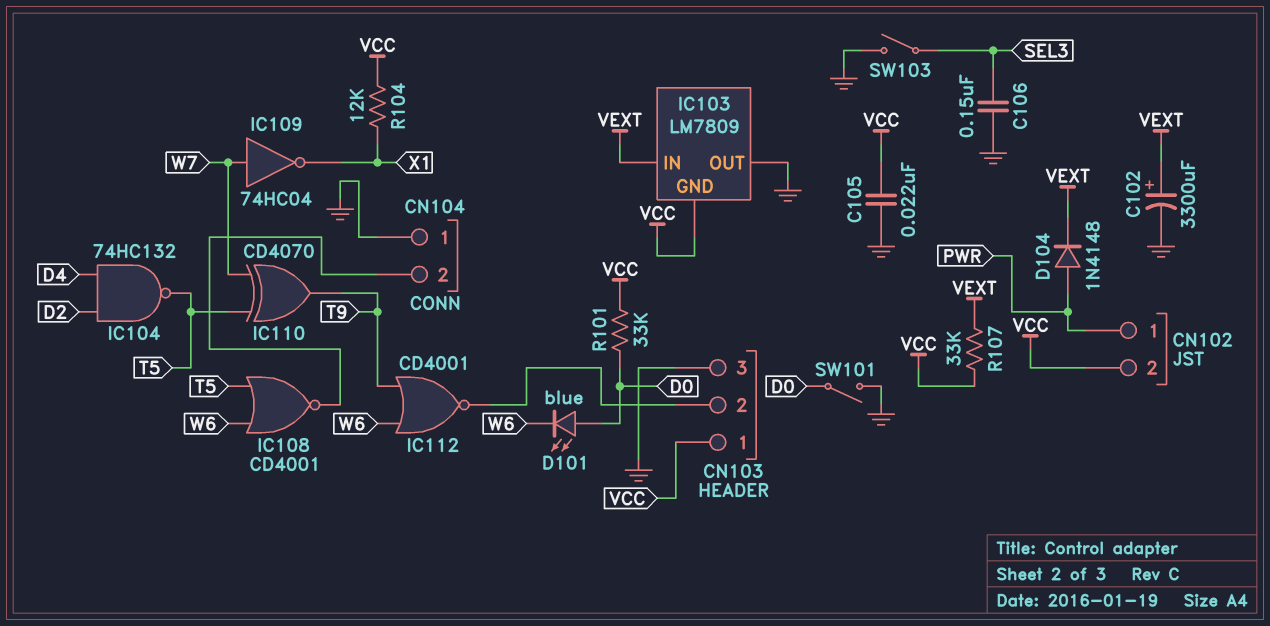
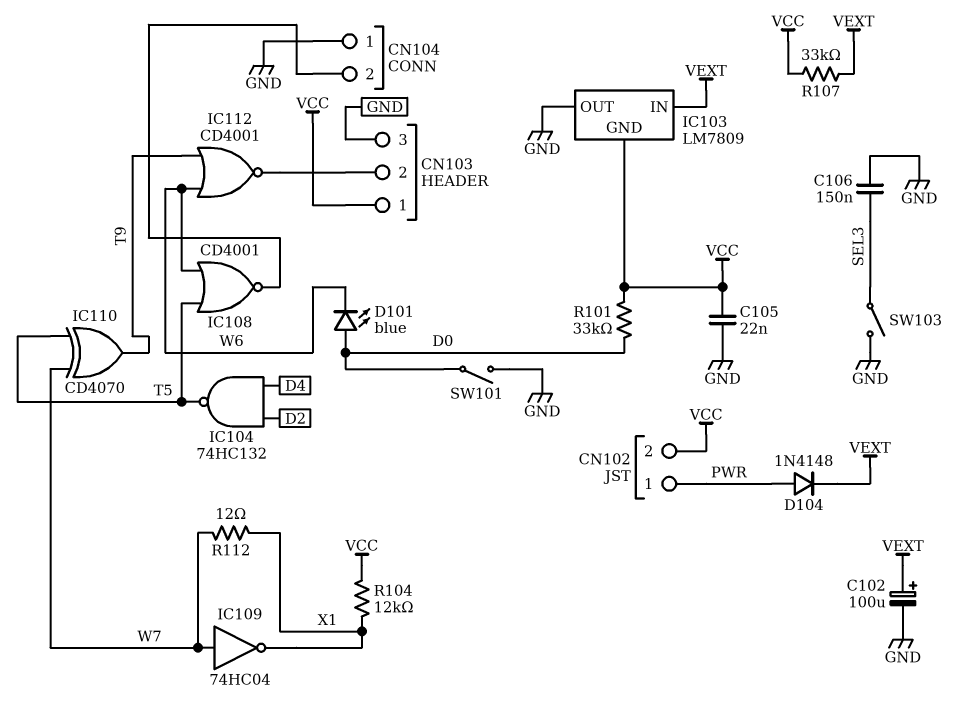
C102: 3300uF (plus VEXT, minus GND) -> 100uF (plus VEXT, minus GND)
R112: none -> 12 (W7, X1)

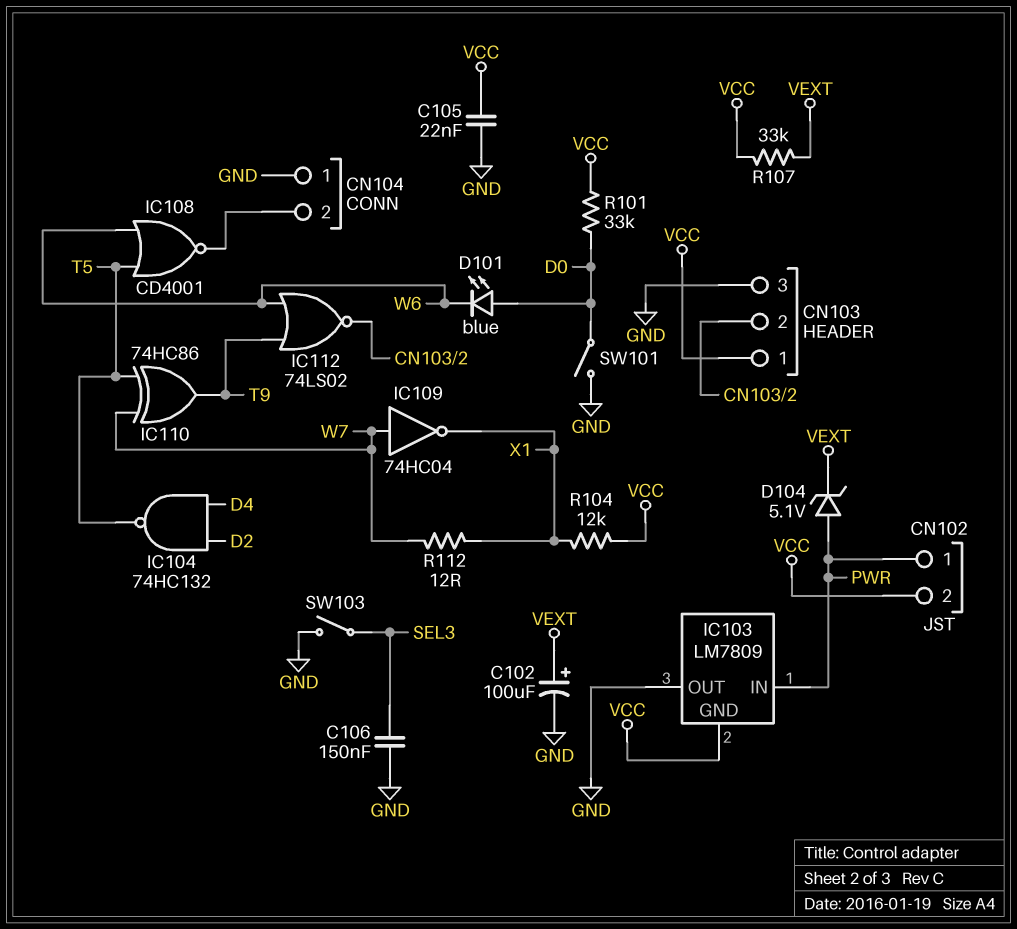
D104: diode 1N4148 (A PWR, K VEXT) -> zener 5.1V (A PWR, K VEXT)
IC103 pin IN: VEXT -> PWR
IC110: XOR CD4070 (in T5, in W7, out T9) -> XOR 74HC86 (in T5, in W7, out T9)
IC112: NOR CD4001 (in T9, in W6, out CN103/2) -> NOR 74LS02 (in T9, in W6, out CN103/2)

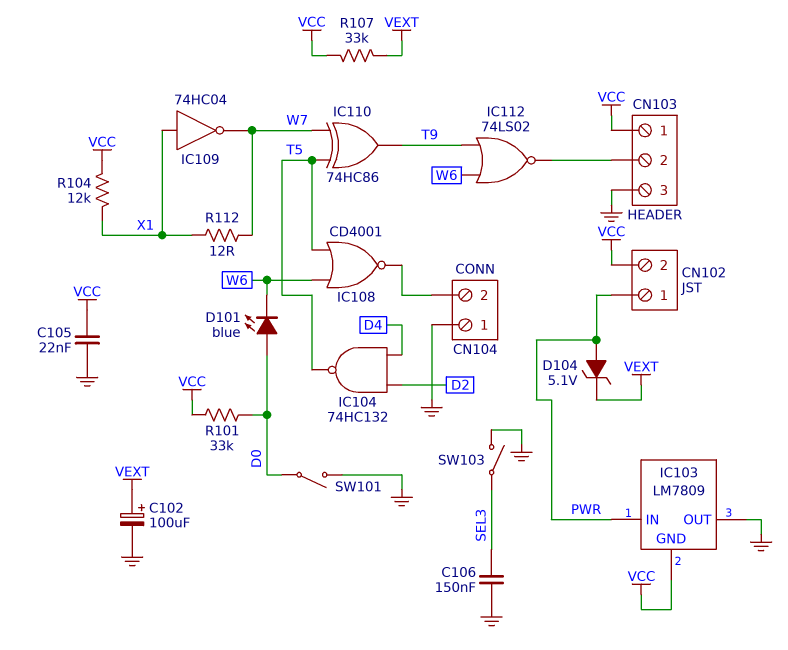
IC109: NOT 74HC04 (in W7, out X1) -> NOT 74HC04 (in X1, out W7)

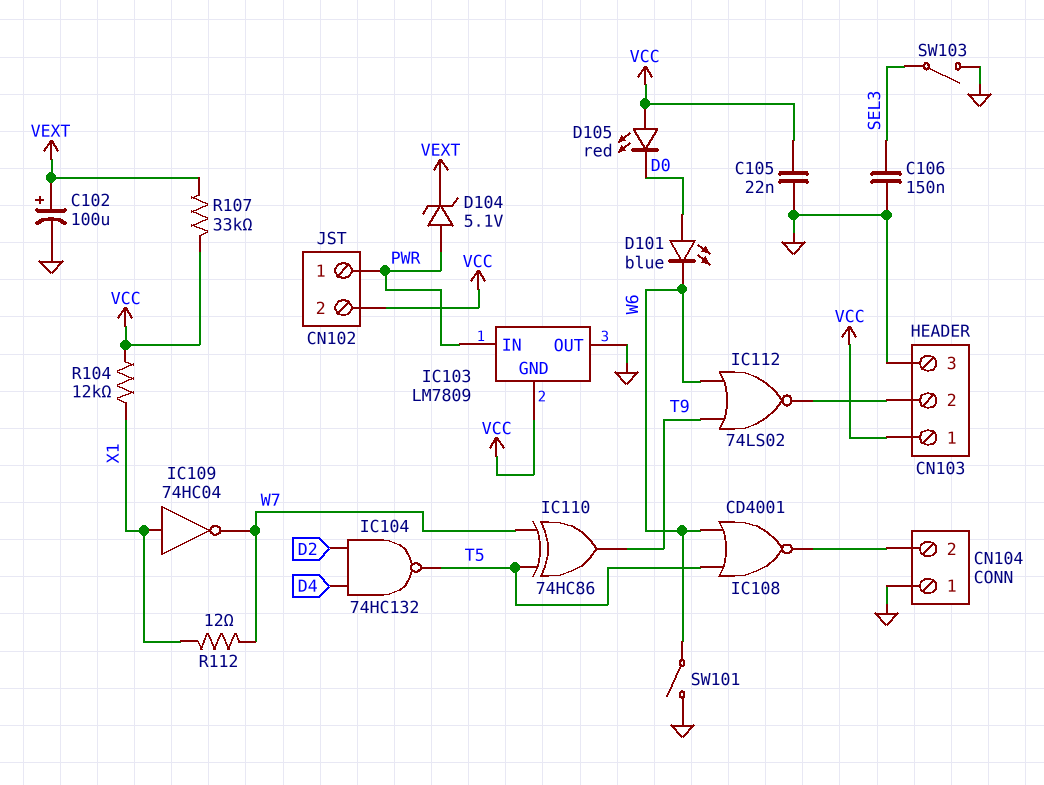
D105: none -> LED red (A VCC, K D0)
R101: 33k (D0, VCC) -> none
SW101: switch (D0, GND) -> switch (GND, W6)

